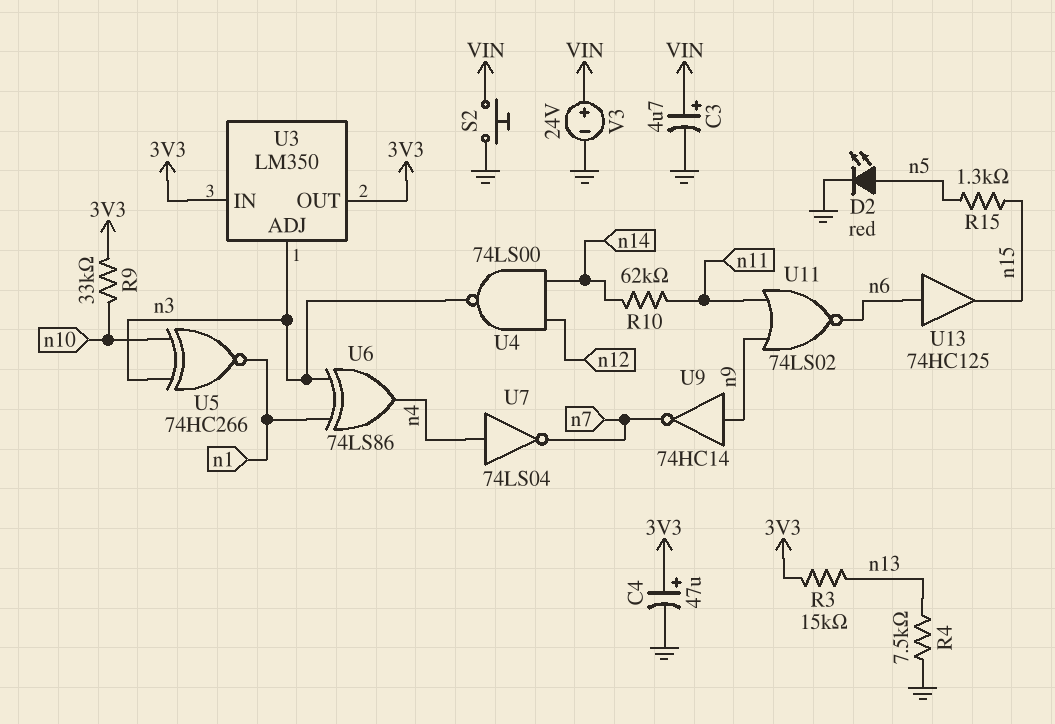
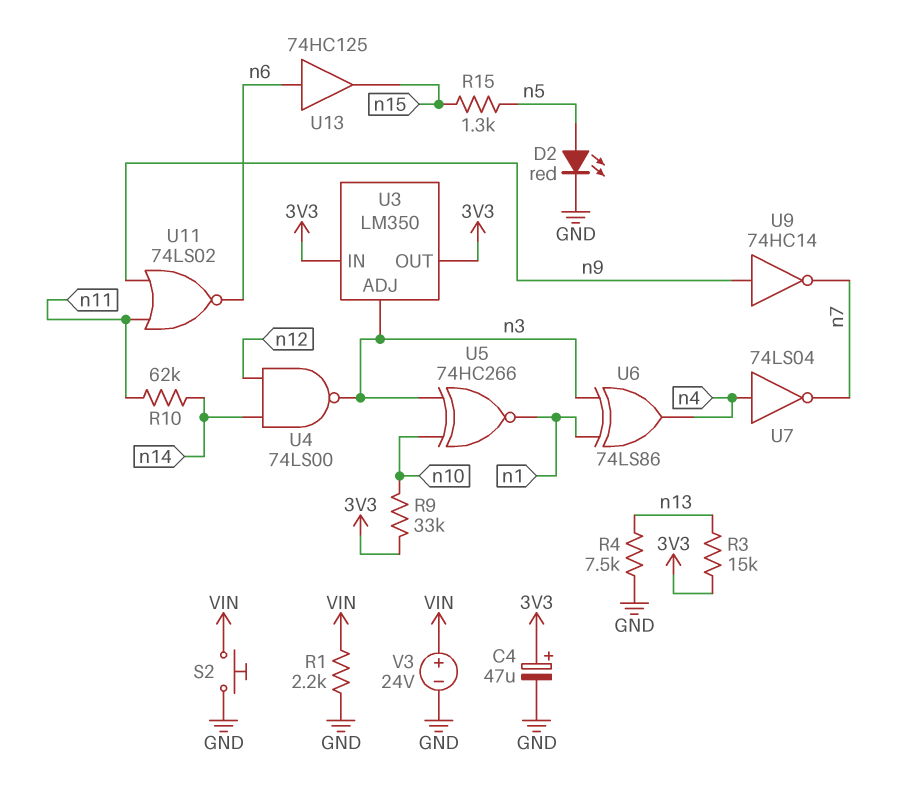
C3: 4.7uF (plus VIN, minus GND) -> none
R1: none -> 2.2k (GND, VIN)

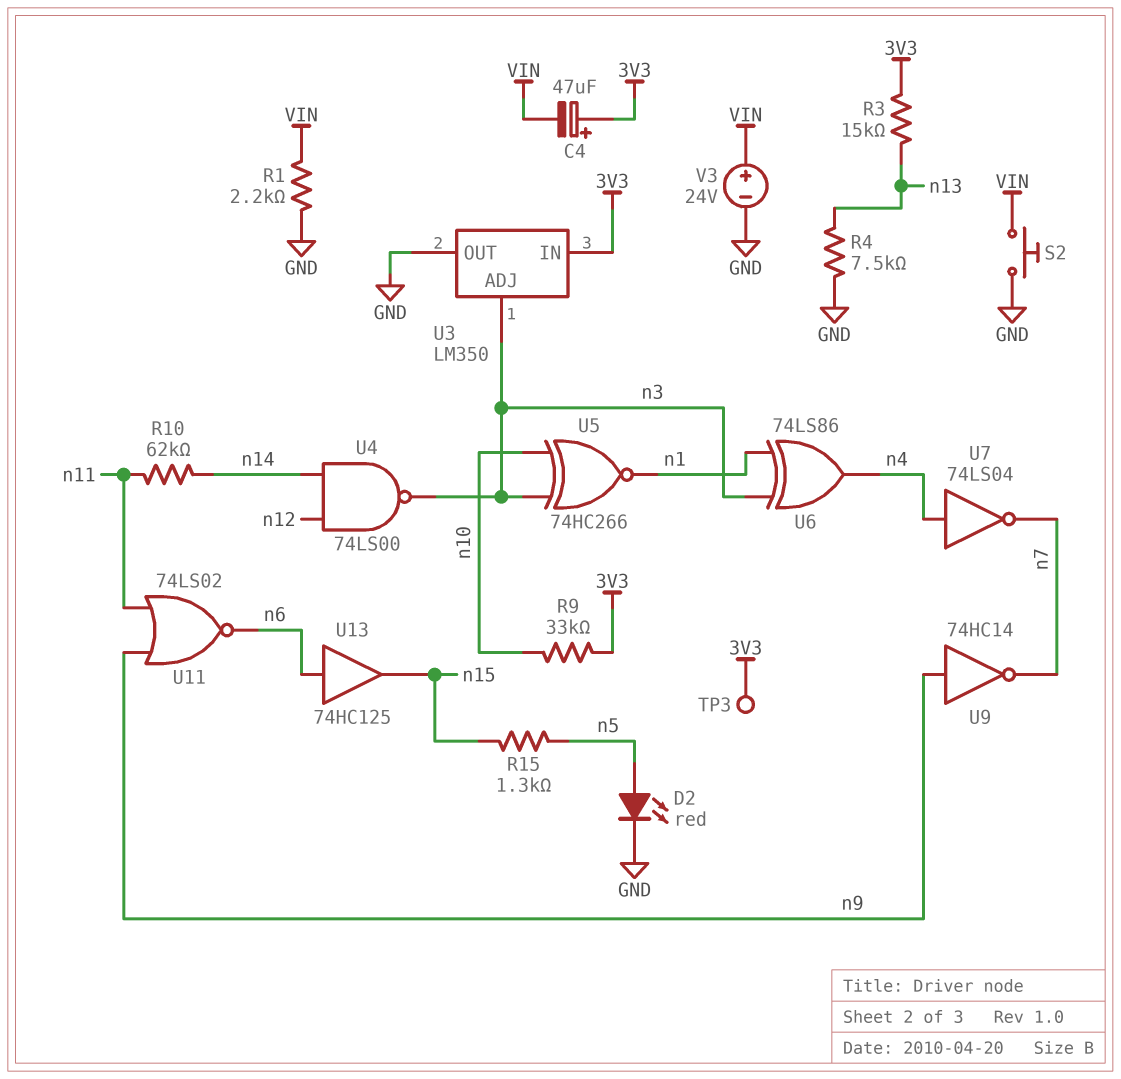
C4: 47uF (plus 3V3, minus GND) -> 47uF (plus 3V3, minus VIN)
TP3: none -> test point (3V3)
U3 pin OUT: 3V3 -> GND

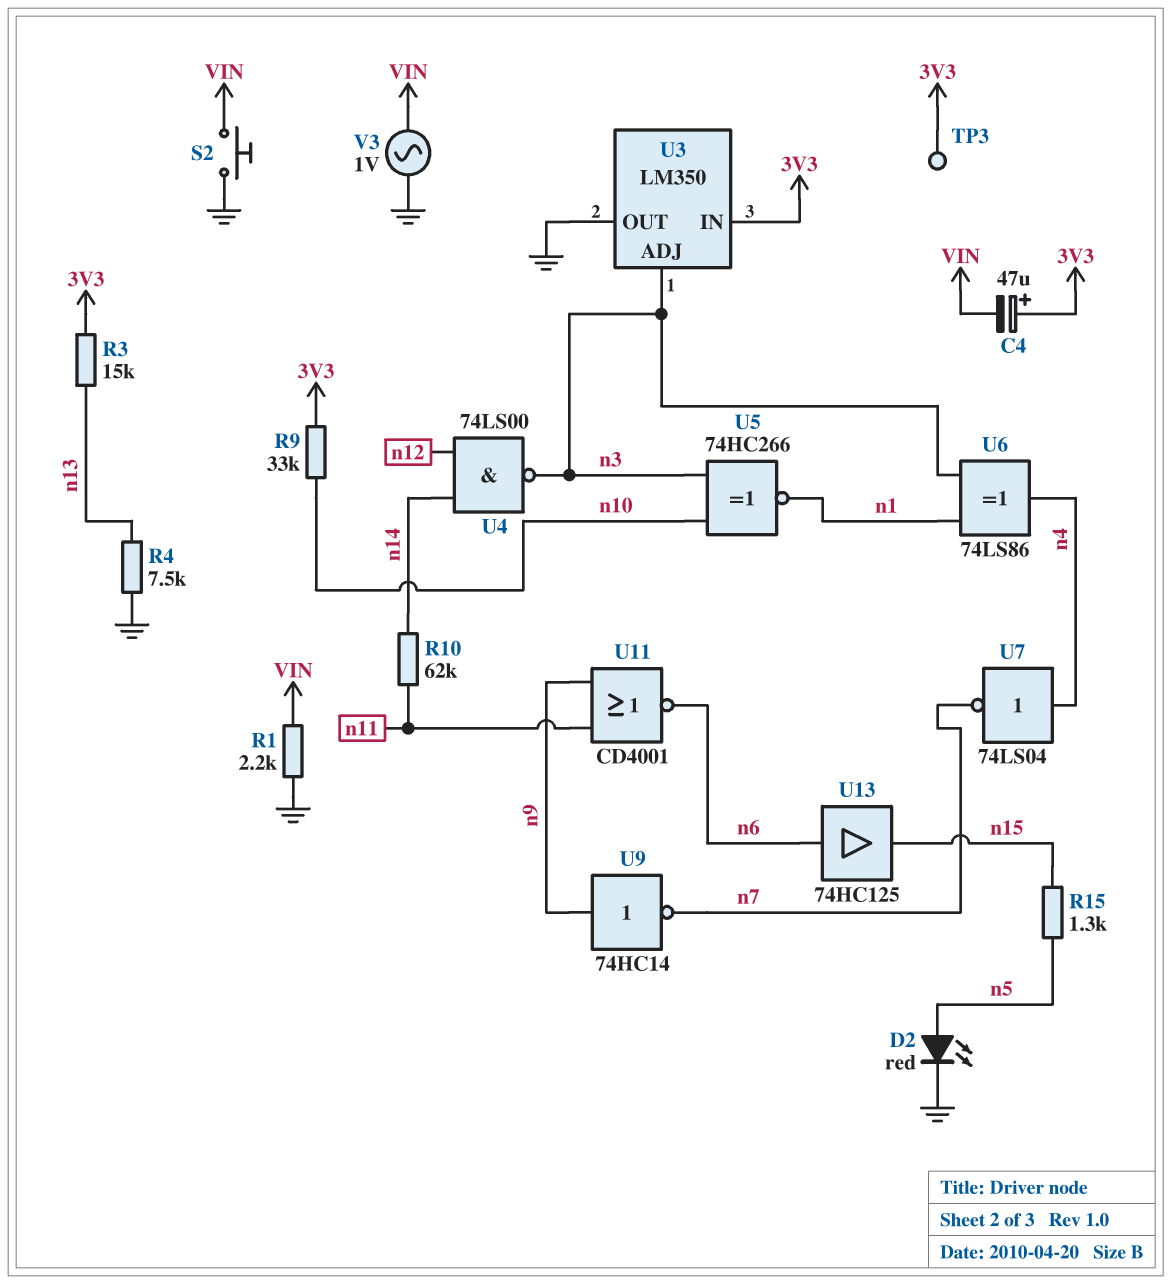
U11: NOR 74LS02 (in n9, in n11, out n6) -> NOR CD4001 (in n9, in n11, out n6)
V3: 24V (plus VIN, minus GND) -> AC 1V (GND, VIN)

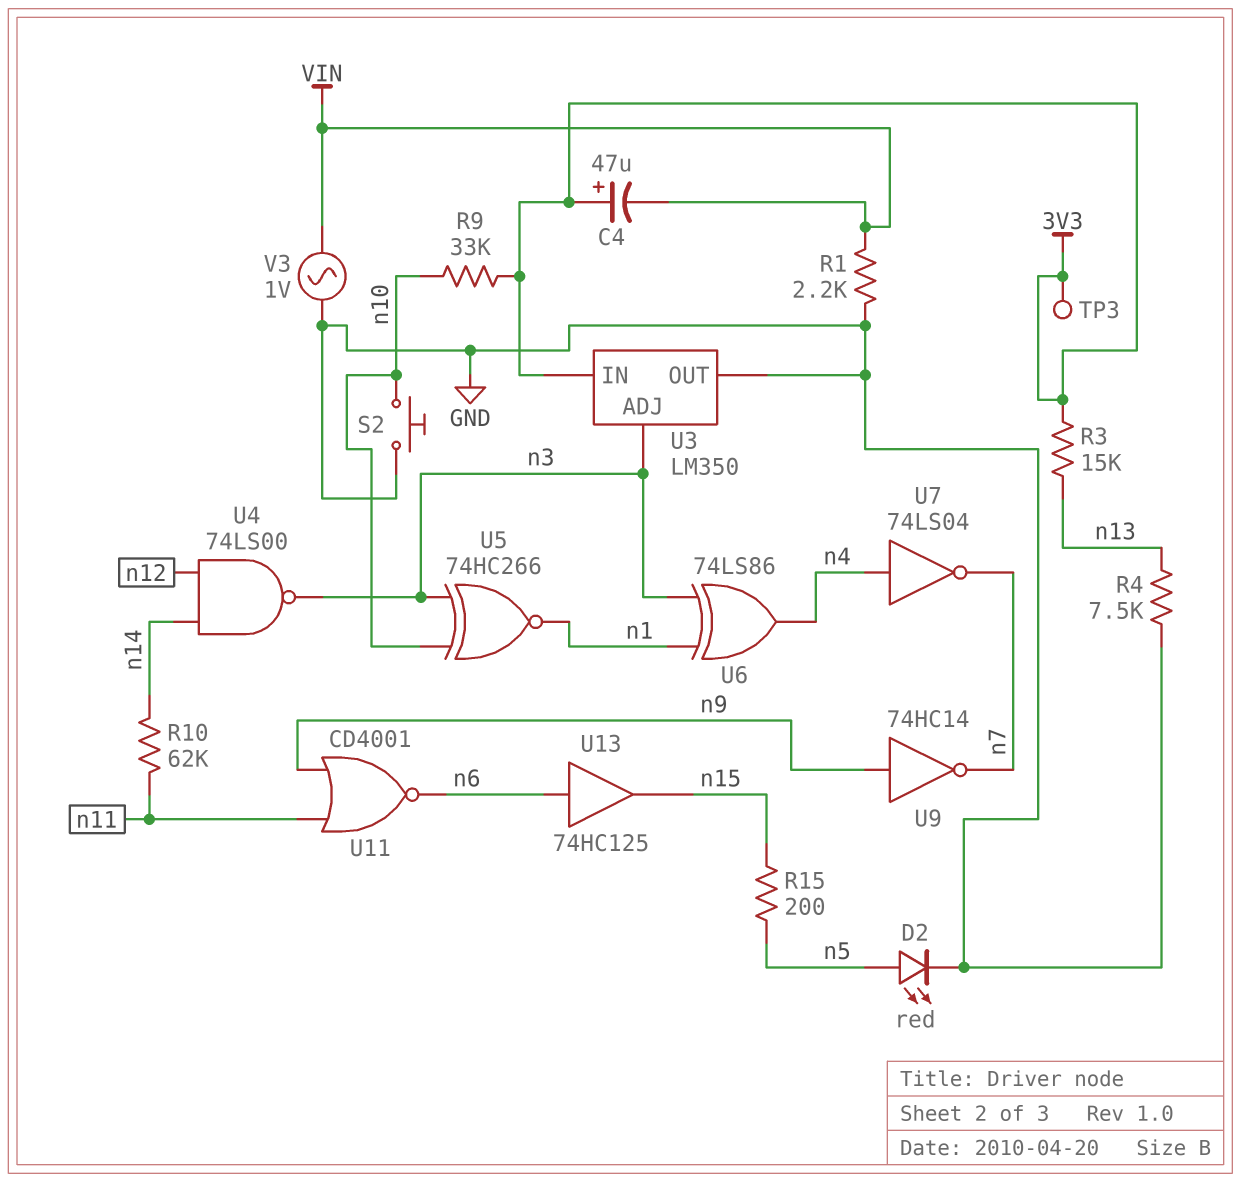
R15: 1.3k (n5, n15) -> 200 (n5, n15)
S2: button (GND, VIN) -> button (GND, n10)

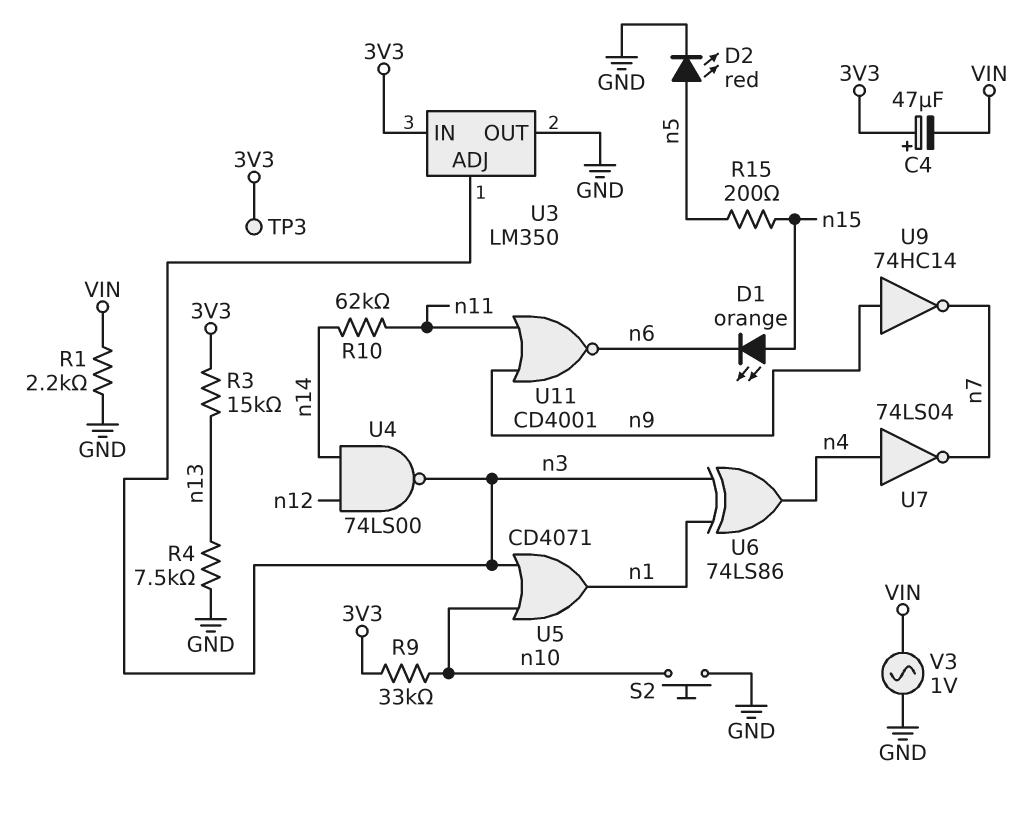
D1: none -> LED orange (A n15, K n6)
U5: XNOR 74HC266 (in n3, in n10, out n1) -> OR CD4071 (in n3, in n10, out n1)
U13: buffer 74HC125 (in n6, out n15) -> none

